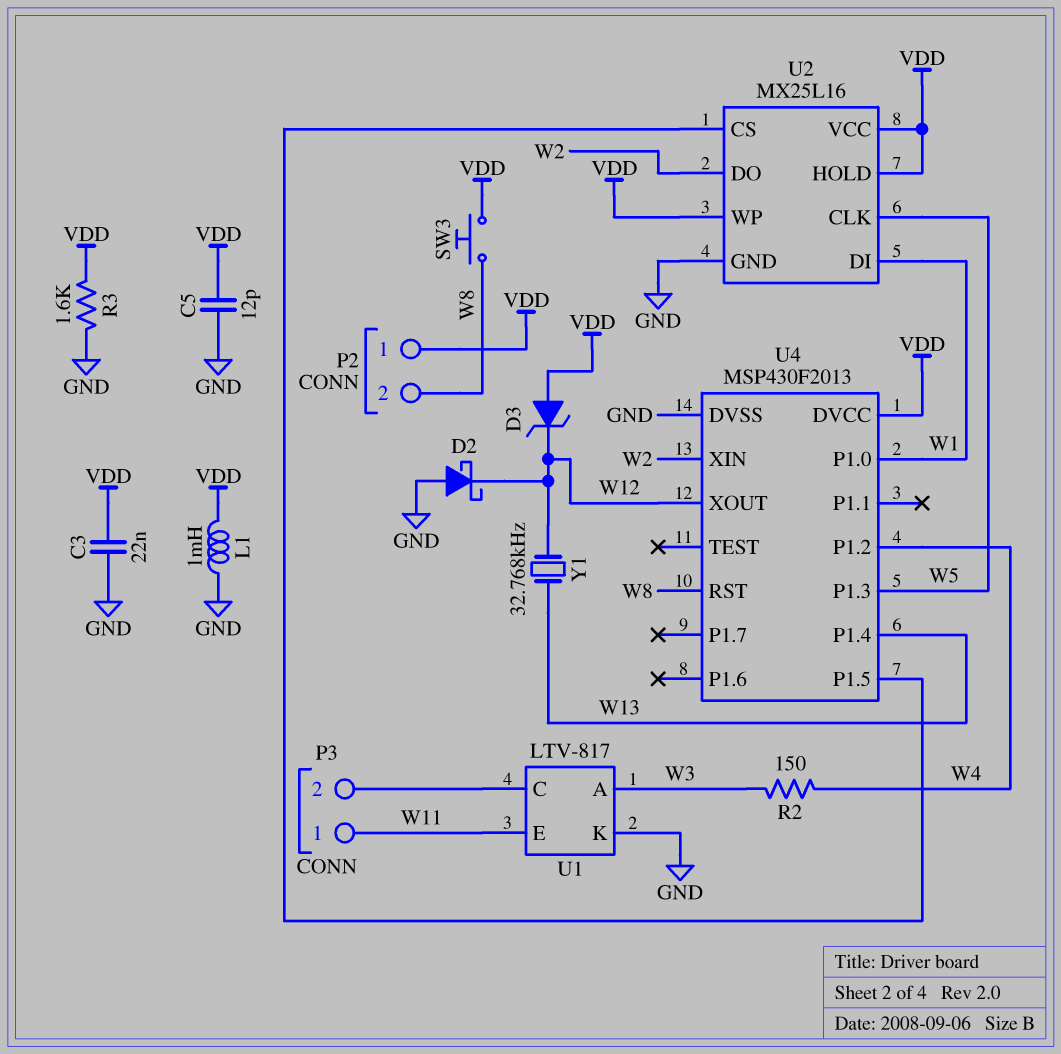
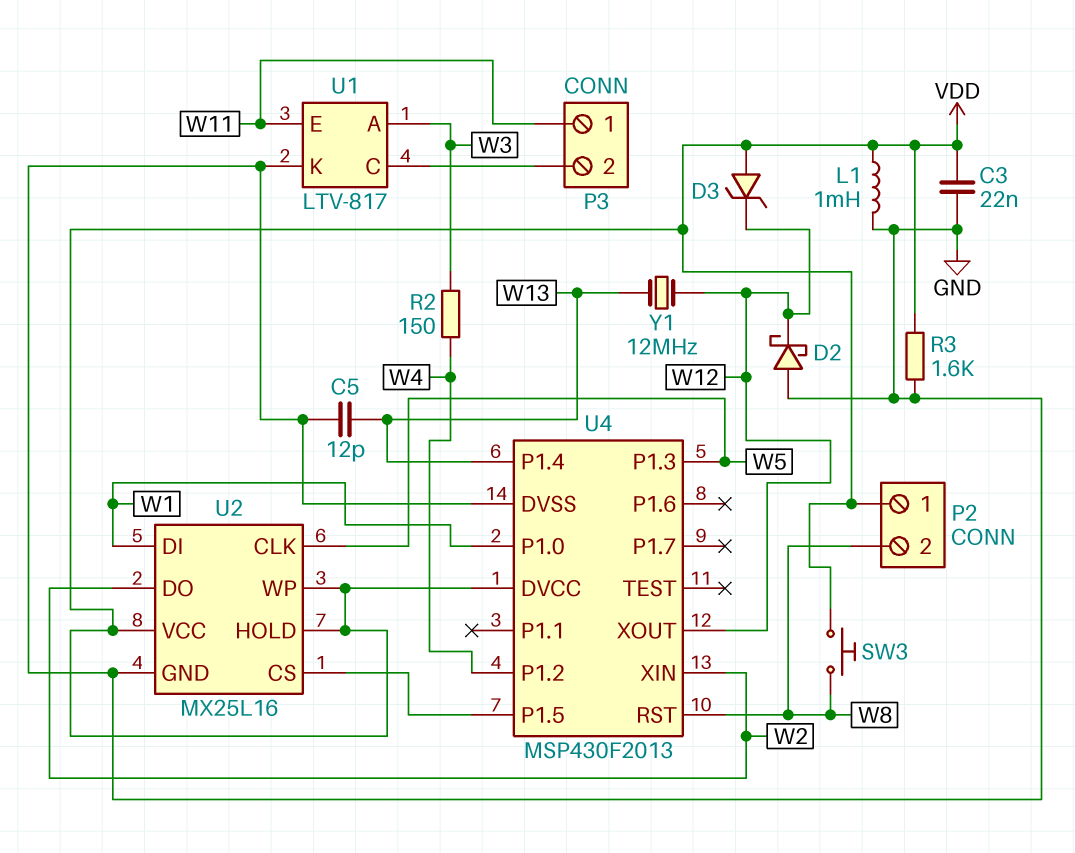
C5: 12pF (GND, VDD) -> 12pF (GND, W13)
Y1: 32.768kHz (W12, W13) -> 12MHz (W12, W13)

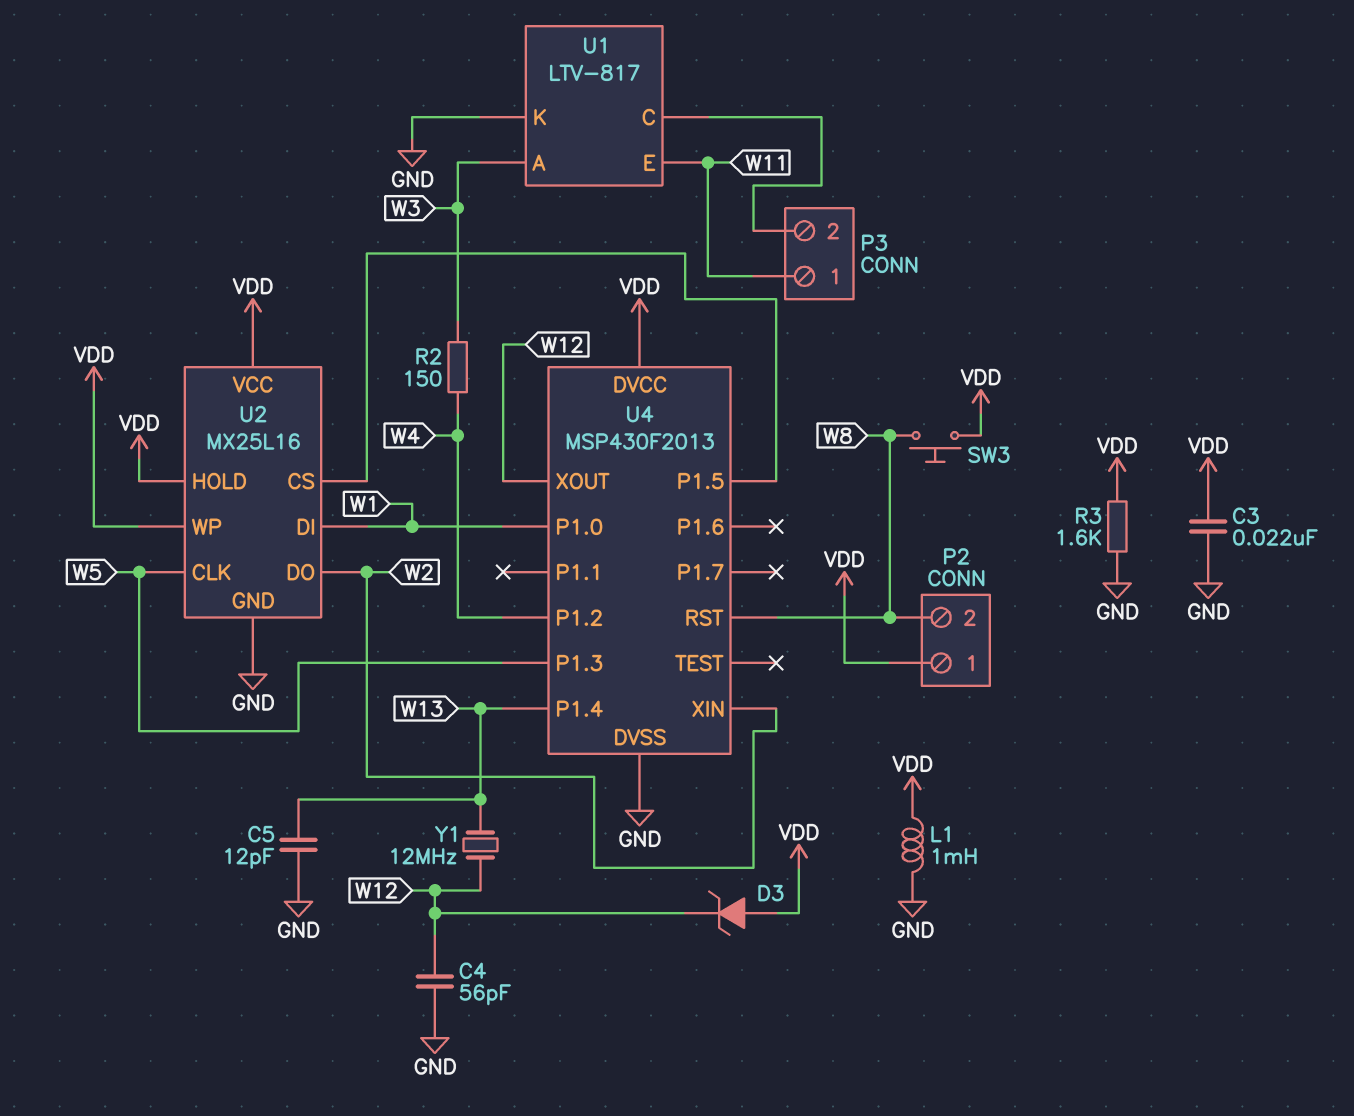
C4: none -> 56pF (GND, W12)
D2: schottky (A GND, K W12) -> none

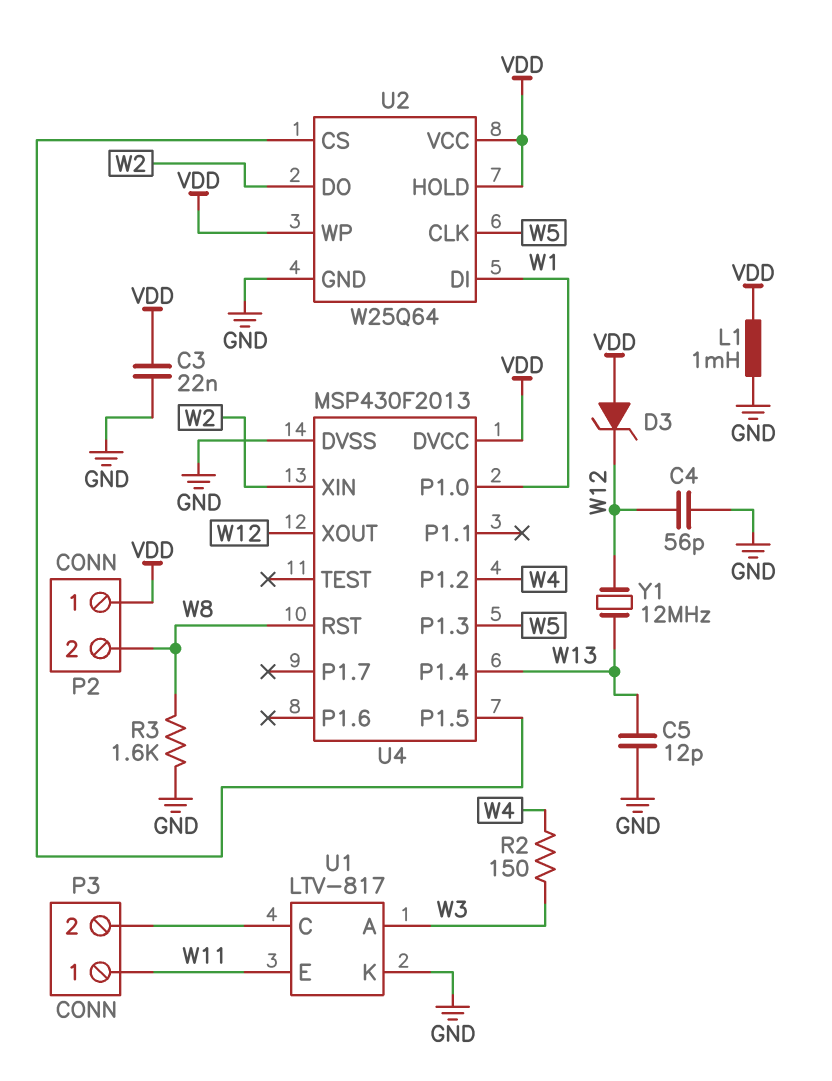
R3: 1.6k (GND, VDD) -> 1.6k (GND, W8)
SW3: button (VDD, W8) -> none
U2: MX25L16 -> W25Q64

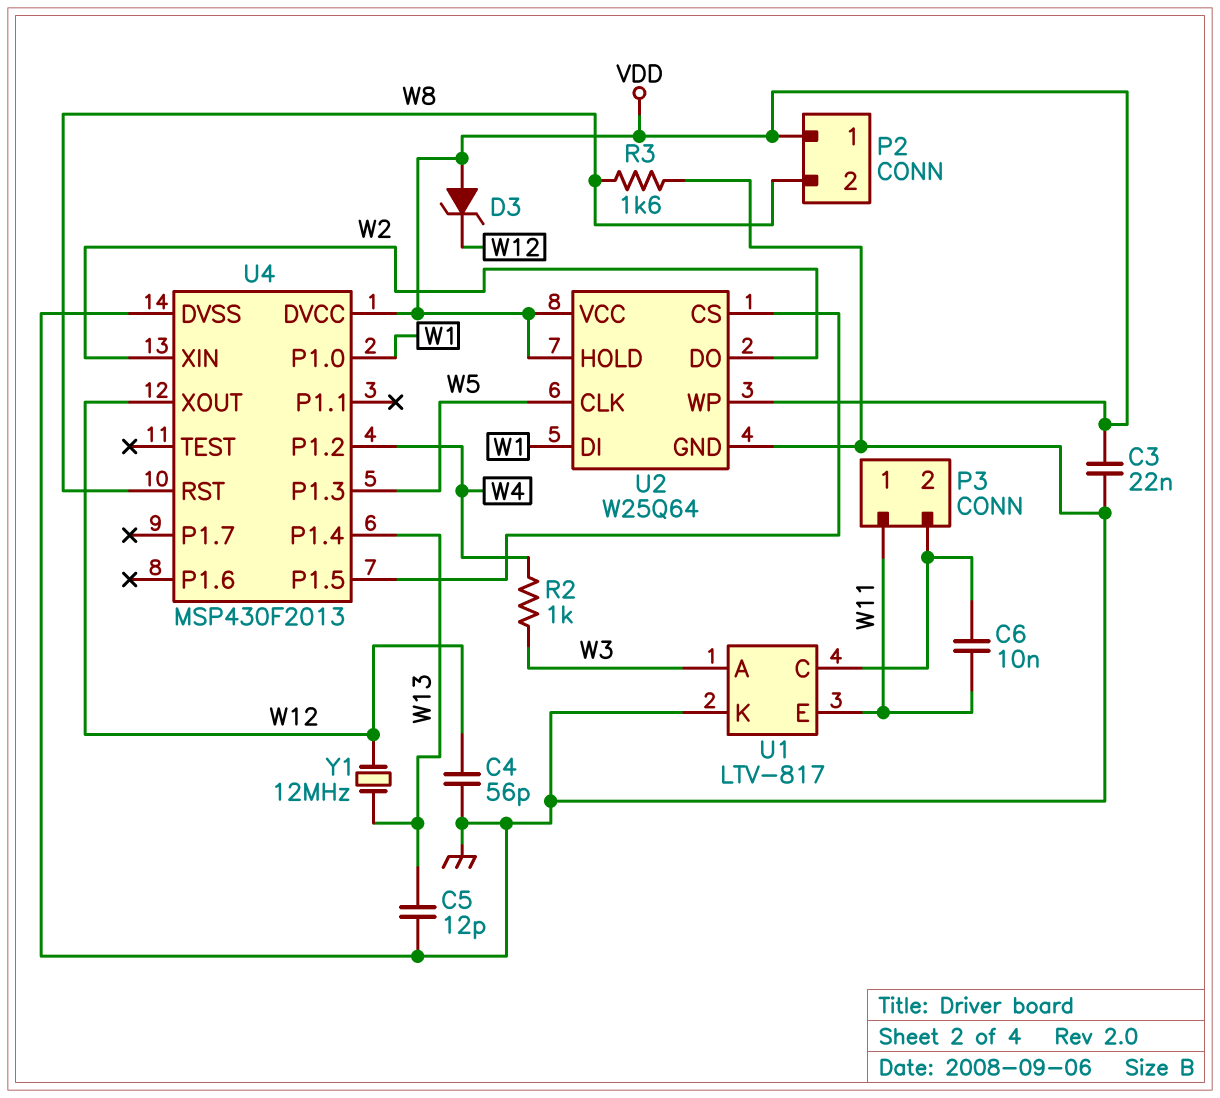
C6: none -> 10nF (P3/2, W11)
L1: 1mH (GND, VDD) -> none
R2: 150 (W3, W4) -> 1k (W3, W4)

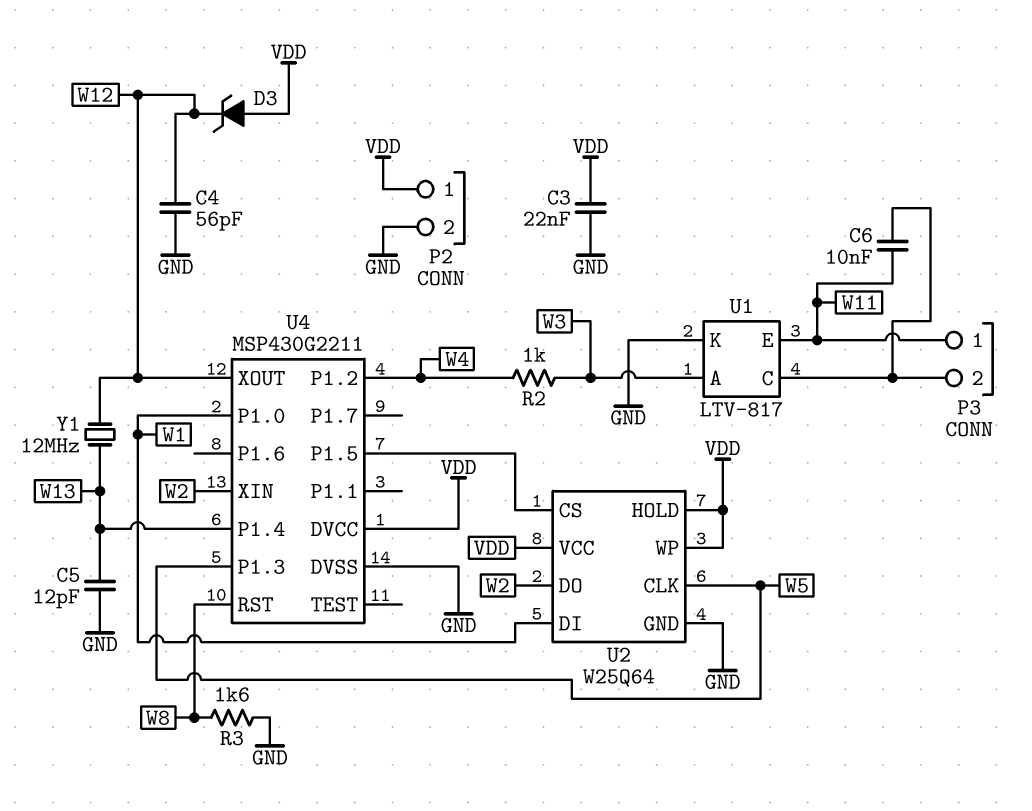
P2 pin 2: W8 -> GND
U4: MSP430F2013 -> MSP430G2211

